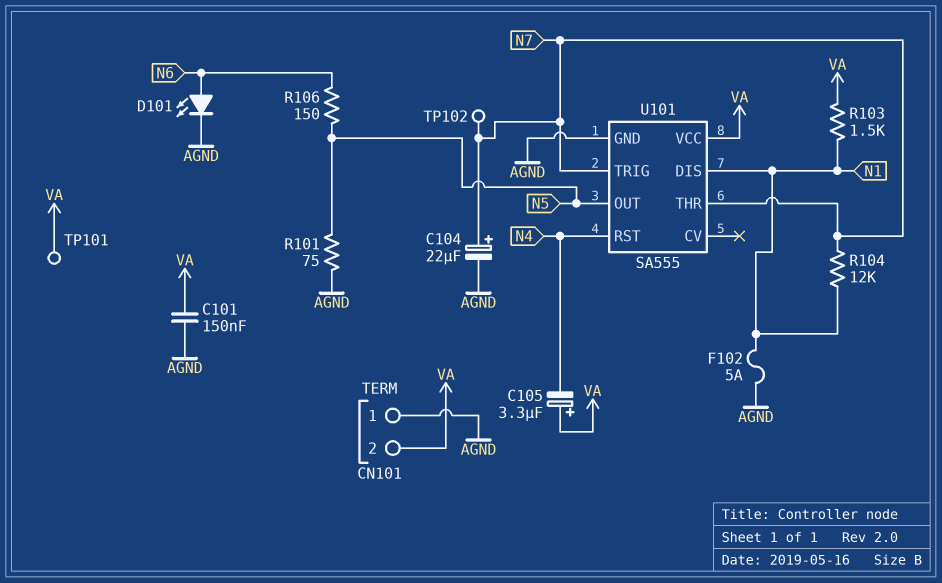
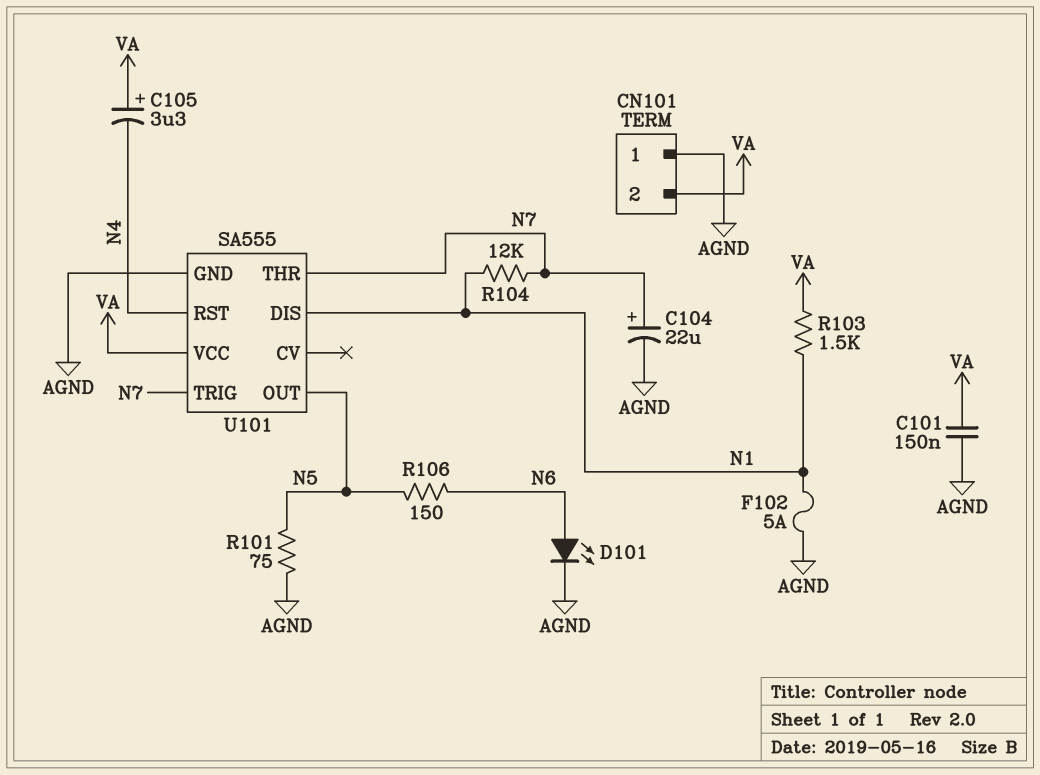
TP101: test point (VA) -> none
TP102: test point (N7) -> none

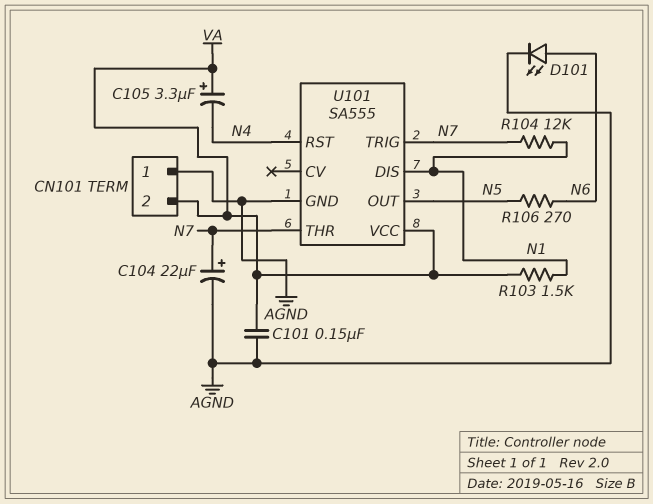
F102: 5A (AGND, N1) -> none
R101: 75 (AGND, N5) -> none
R106: 150 (N5, N6) -> 270 (N5, N6)

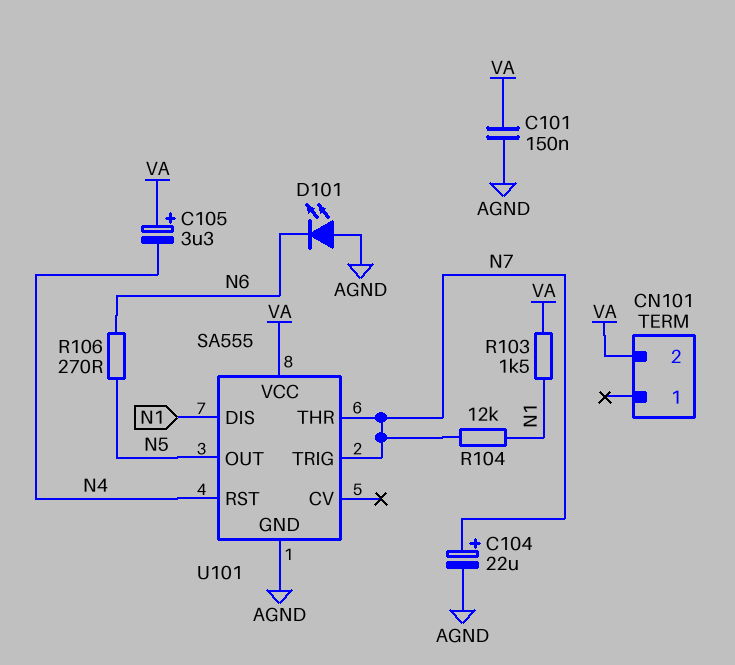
CN101 pin 1: AGND -> none
D101: LED (A N6, K AGND) -> LED (A AGND, K N6)

